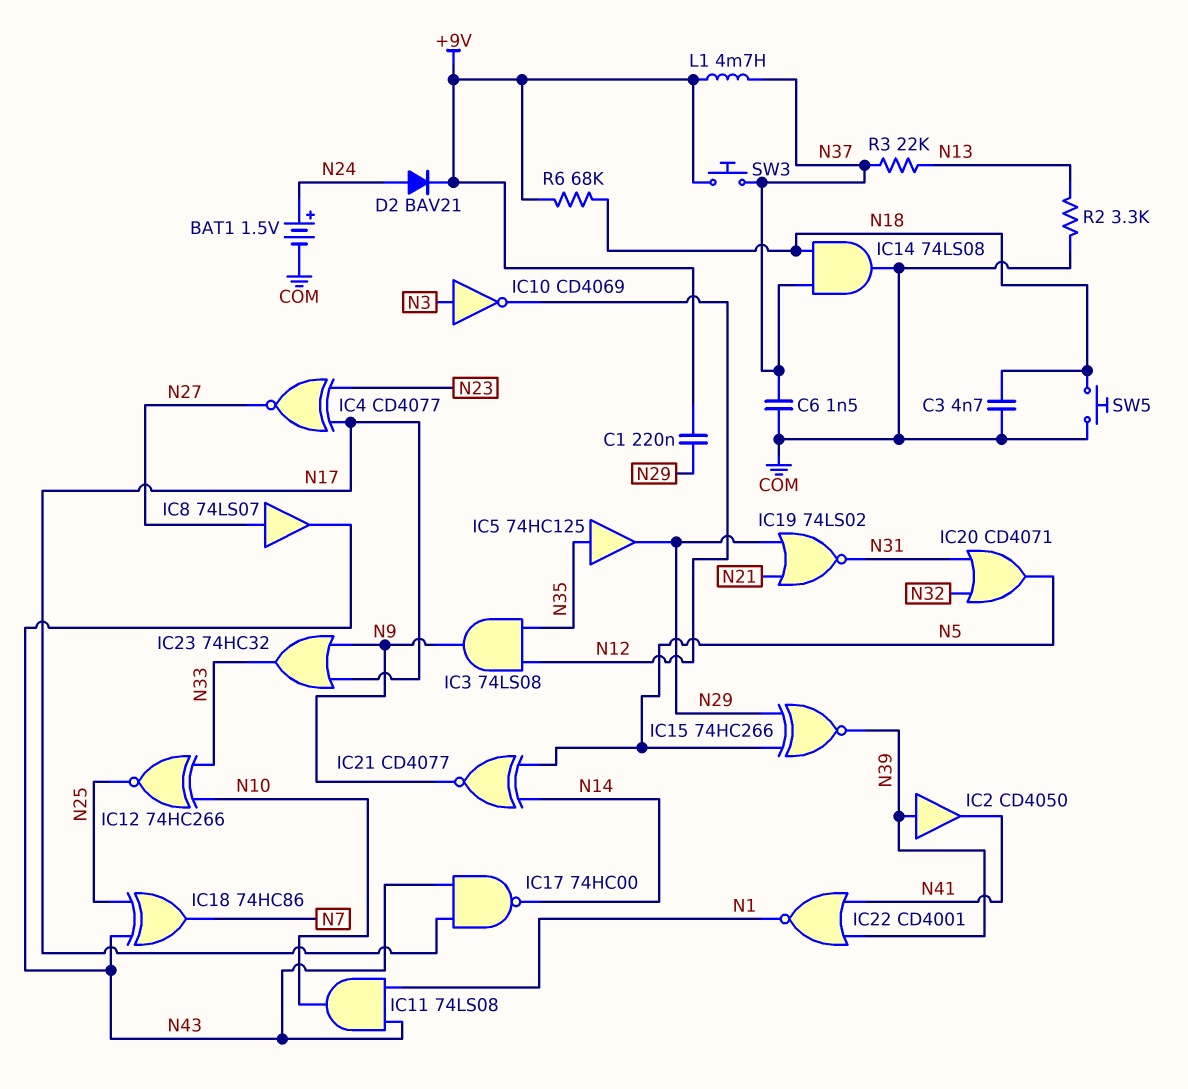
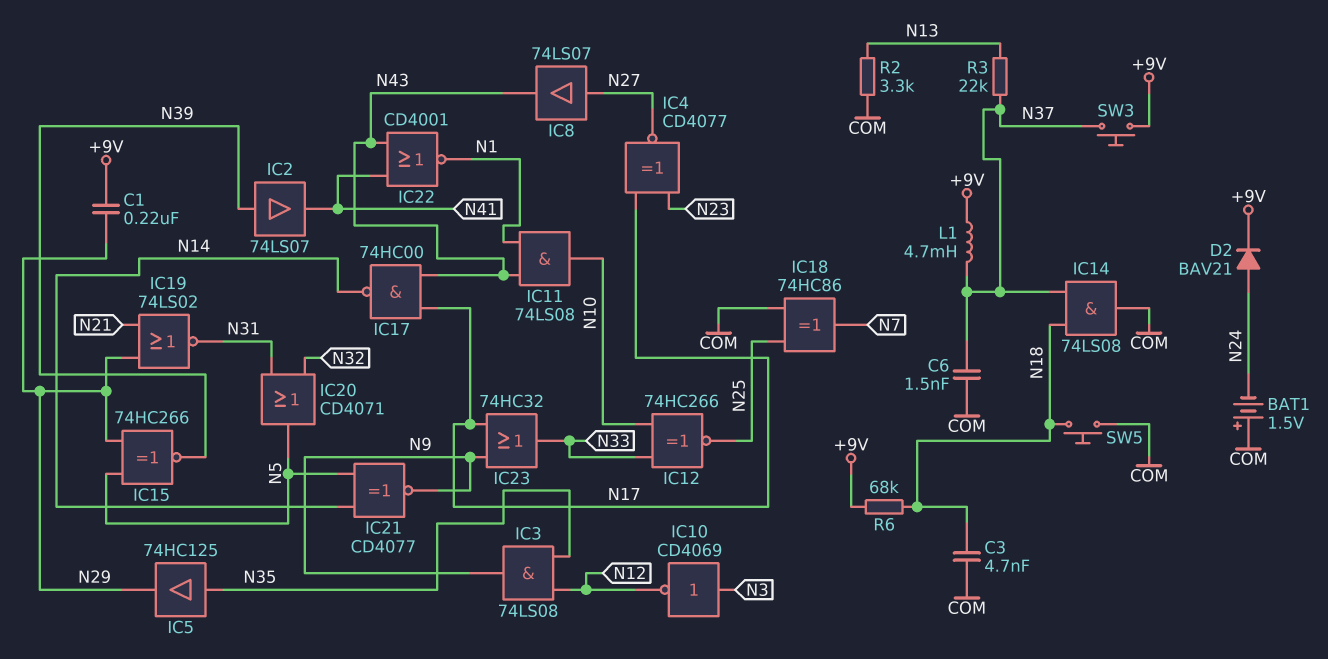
BAT1: 1.5V (plus N24, minus COM) -> 1.5V (plus COM, minus N24)
IC2: buffer CD4050 (in N39, out N41) -> buffer 74LS07 (in N39, out N41)
IC18: XOR 74HC86 (in N25, in N43, out N7) -> XOR 74HC86 (in COM, in N25, out N7)
IC22: NOR CD4001 (in N39, in N41, out N1) -> NOR CD4001 (in N41, in N43, out N1)

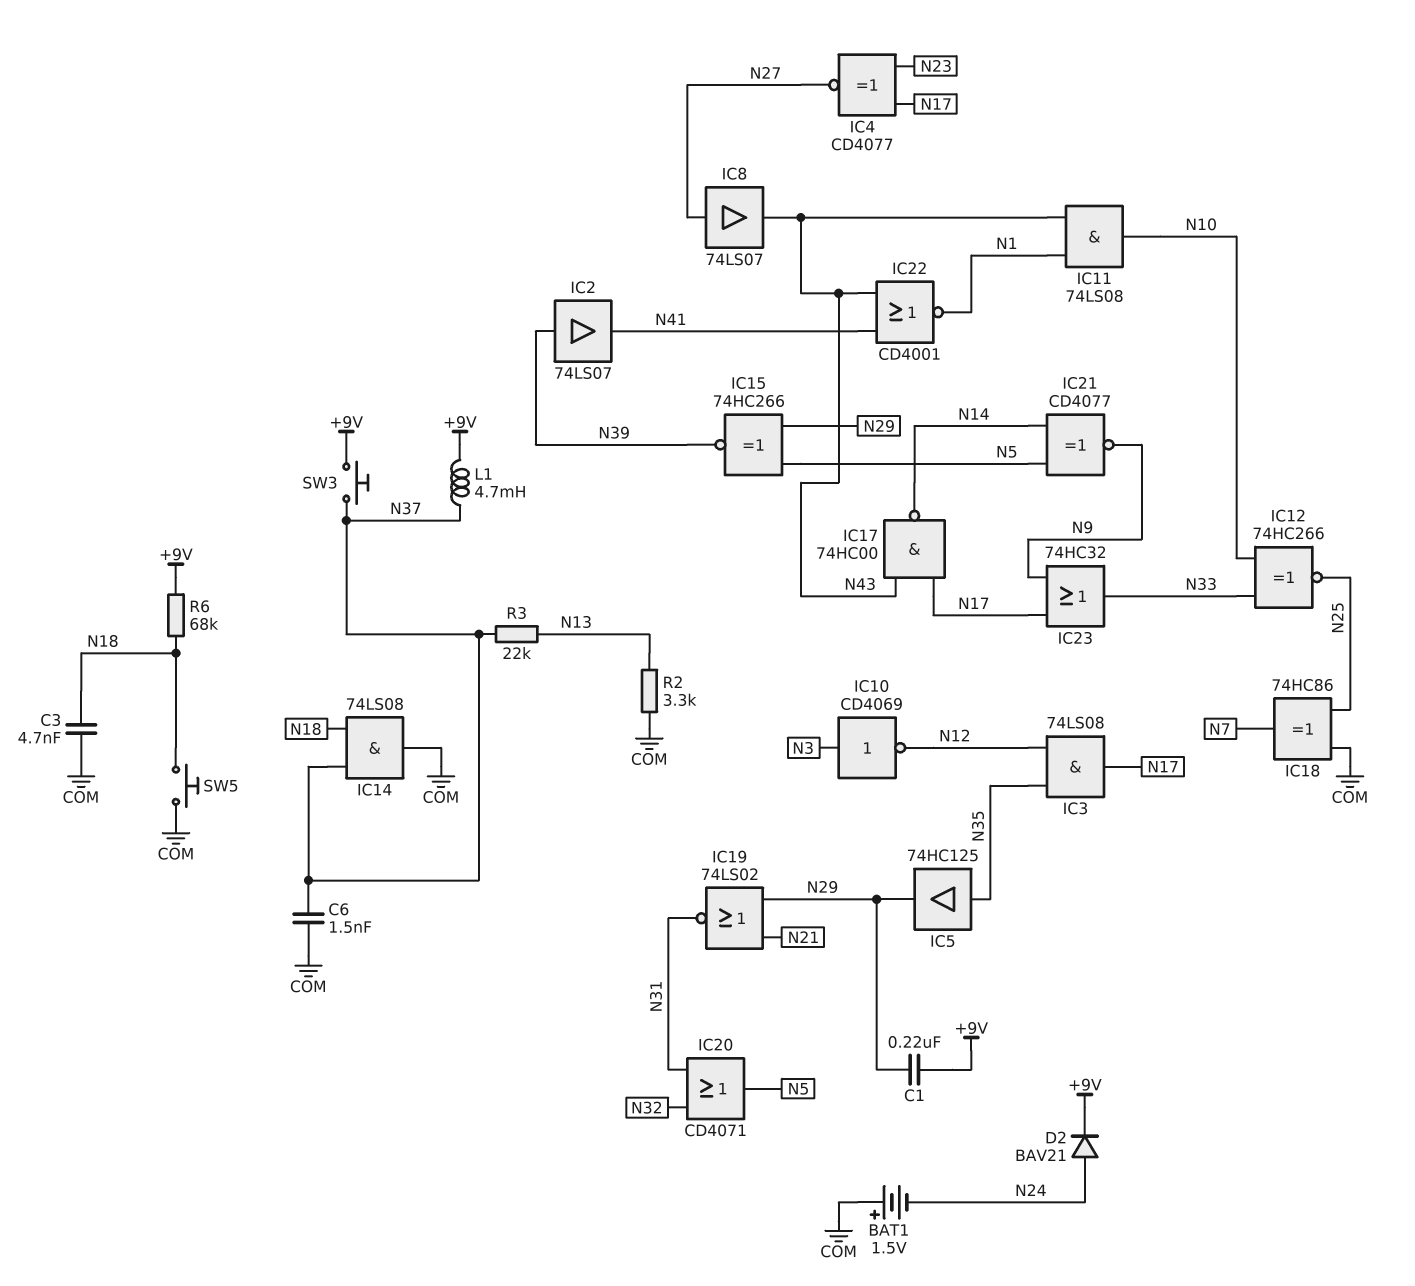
IC3: AND 74LS08 (in N12, in N35, out N9) -> AND 74LS08 (in N12, in N35, out N17)

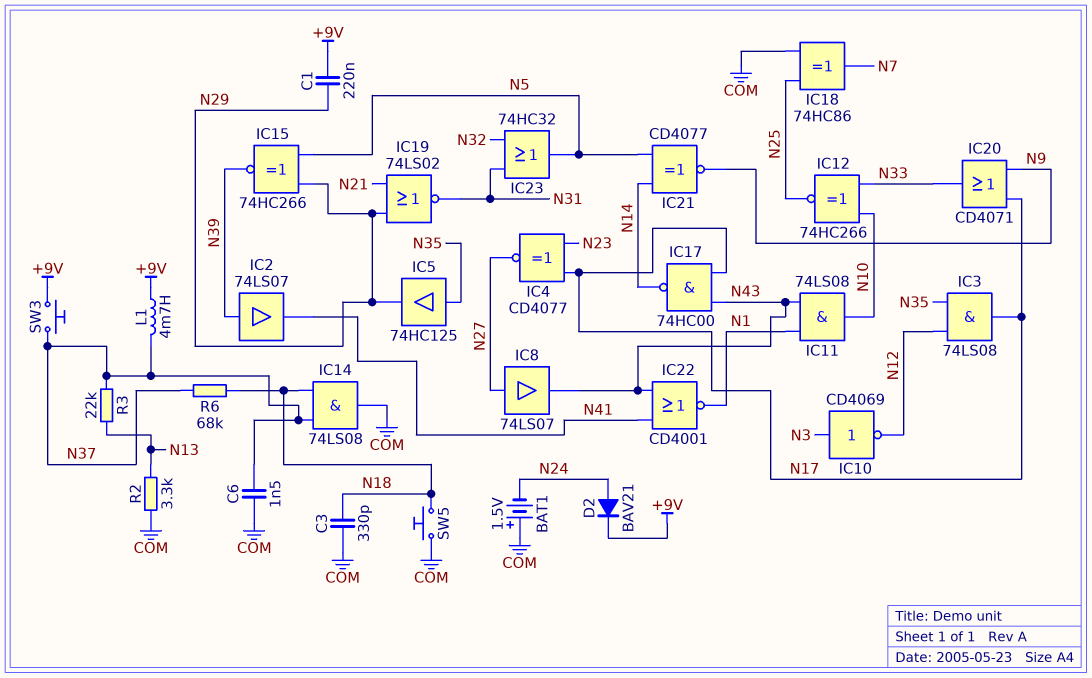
C3: 4.7nF (COM, N18) -> 330pF (COM, N18)
IC20: OR CD4071 (in N31, in N32, out N5) -> OR CD4071 (in N9, in N17, out N33)
IC23: OR 74HC32 (in N9, in N17, out N33) -> OR 74HC32 (in N31, in N32, out N5)
R6: 68k (+9V, N18) -> 68k (N18, N37)

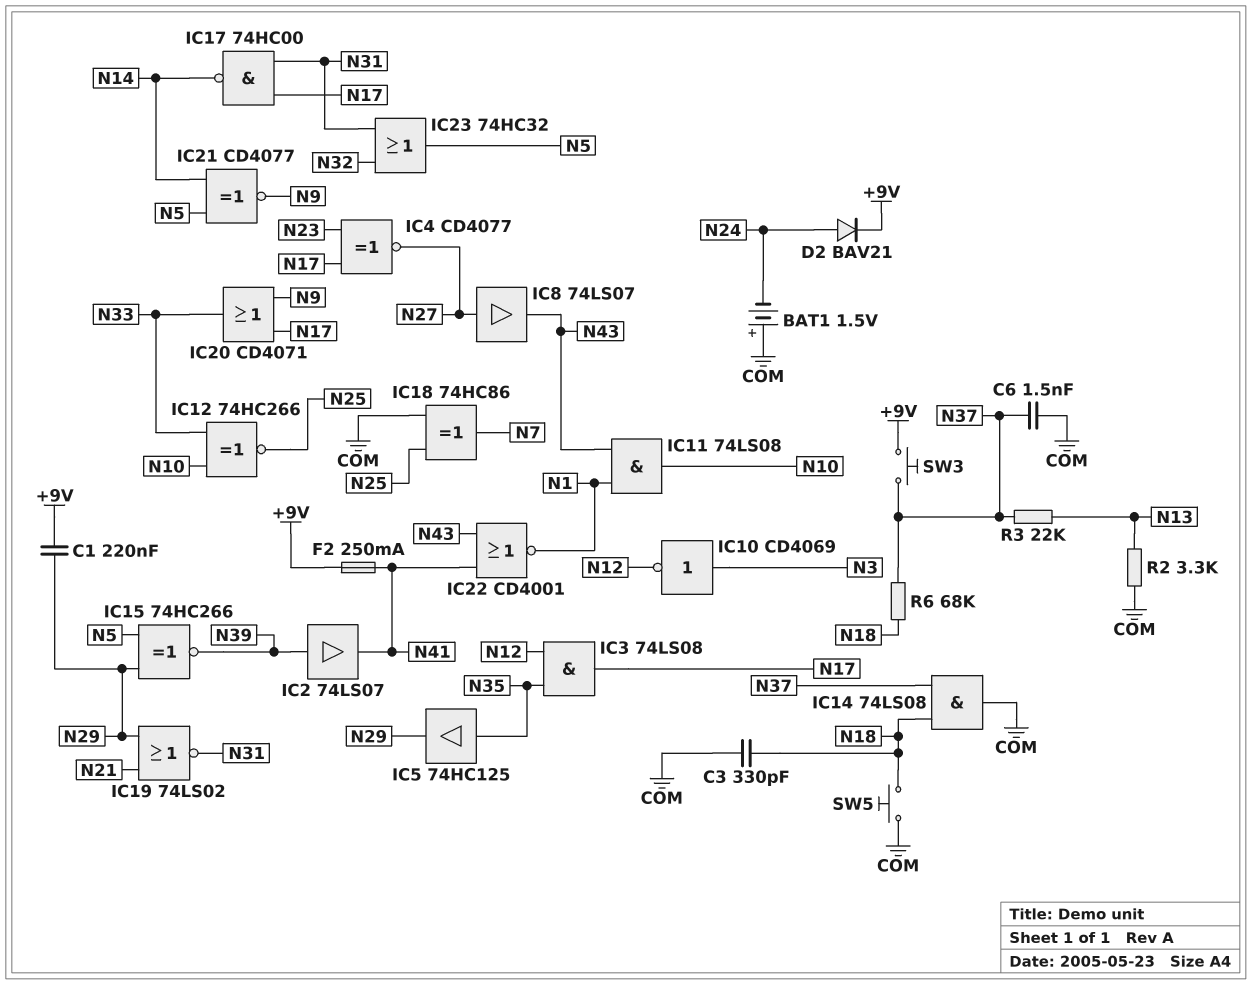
F2: none -> 250mA (+9V, N41)
IC17: NAND 74HC00 (in N17, in N43, out N14) -> NAND 74HC00 (in N17, in N31, out N14)
L1: 4.7mH (+9V, N37) -> none

